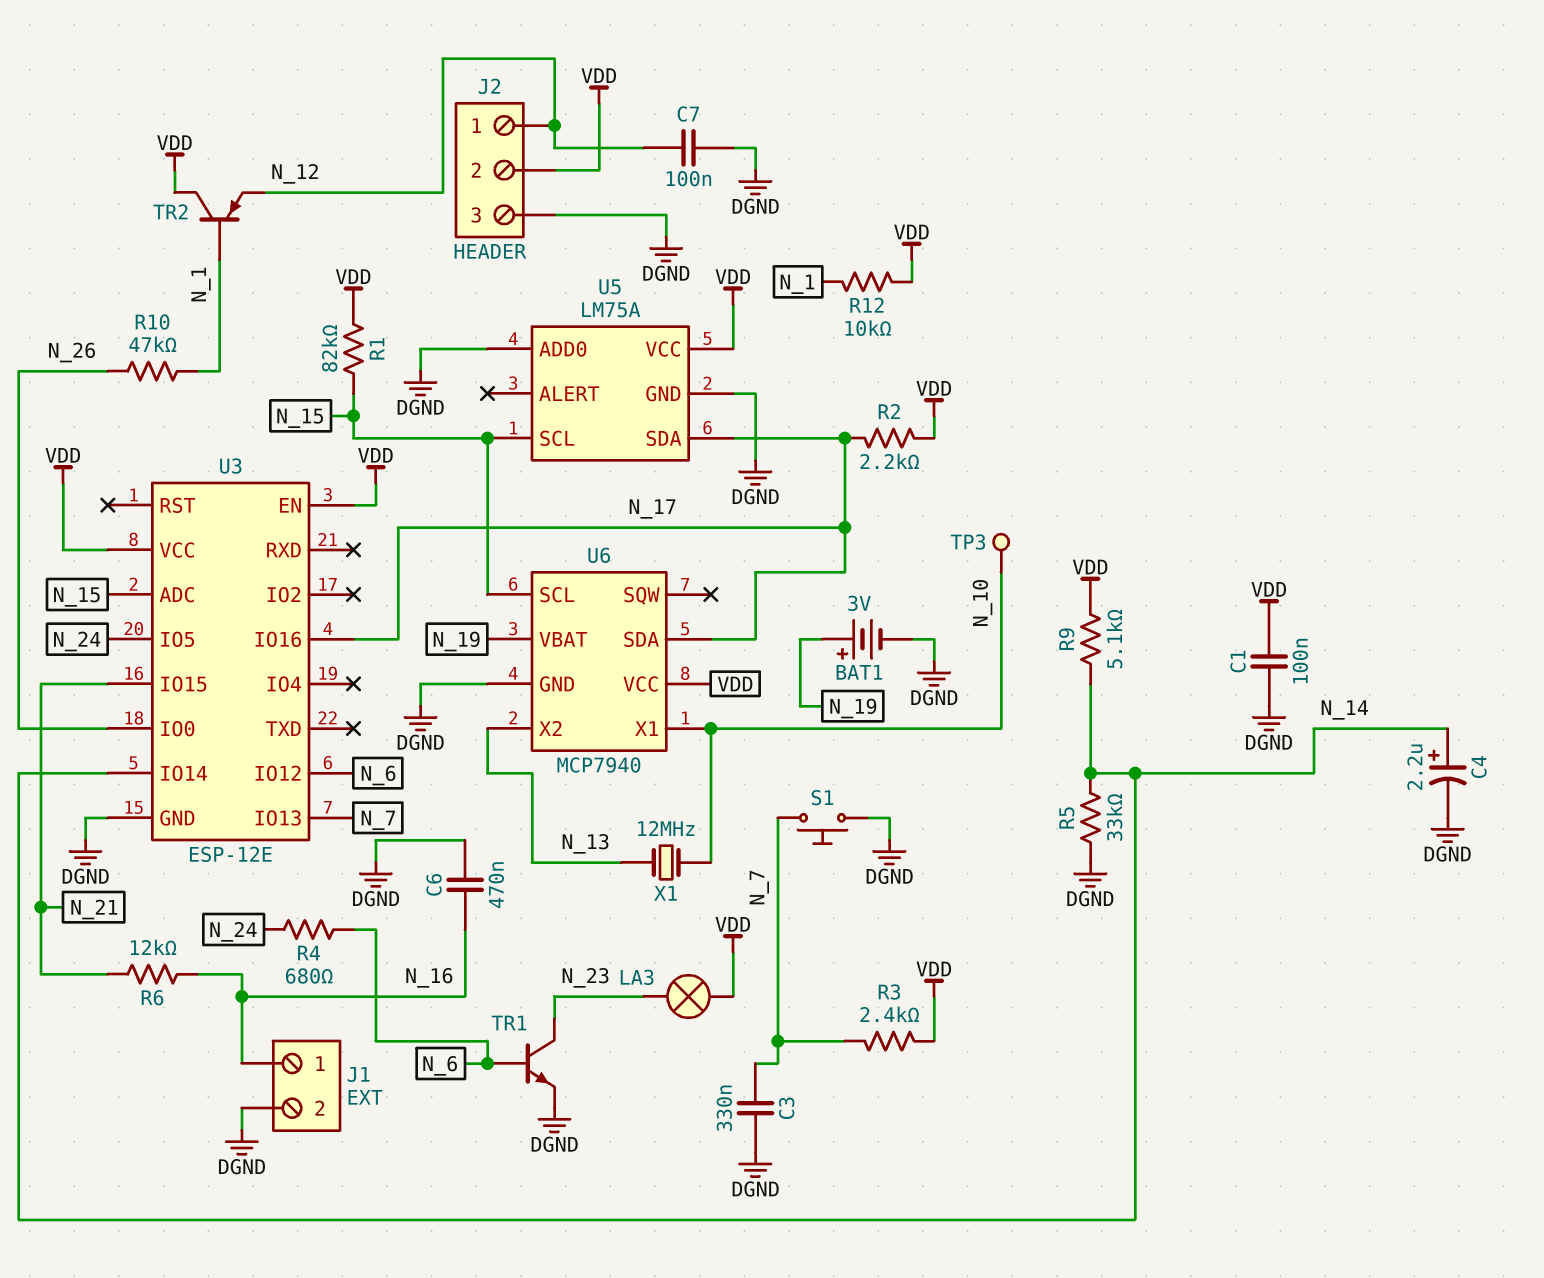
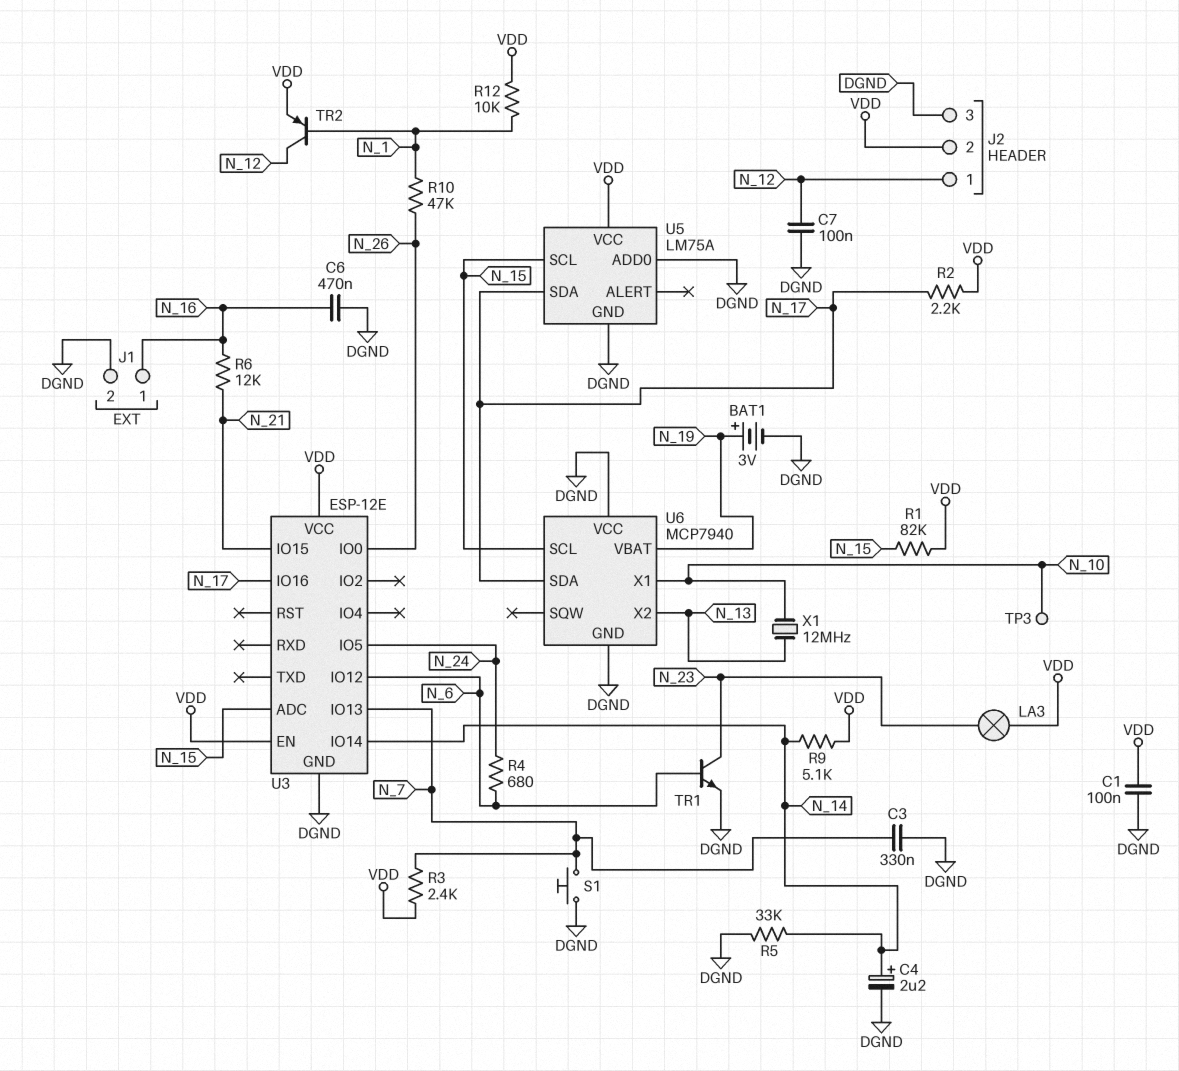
TR2: PNP (B N_1, C VDD, E N_12) -> PNP (B N_1, C N_12, E VDD)
U6 pin VCC: VDD -> DGND

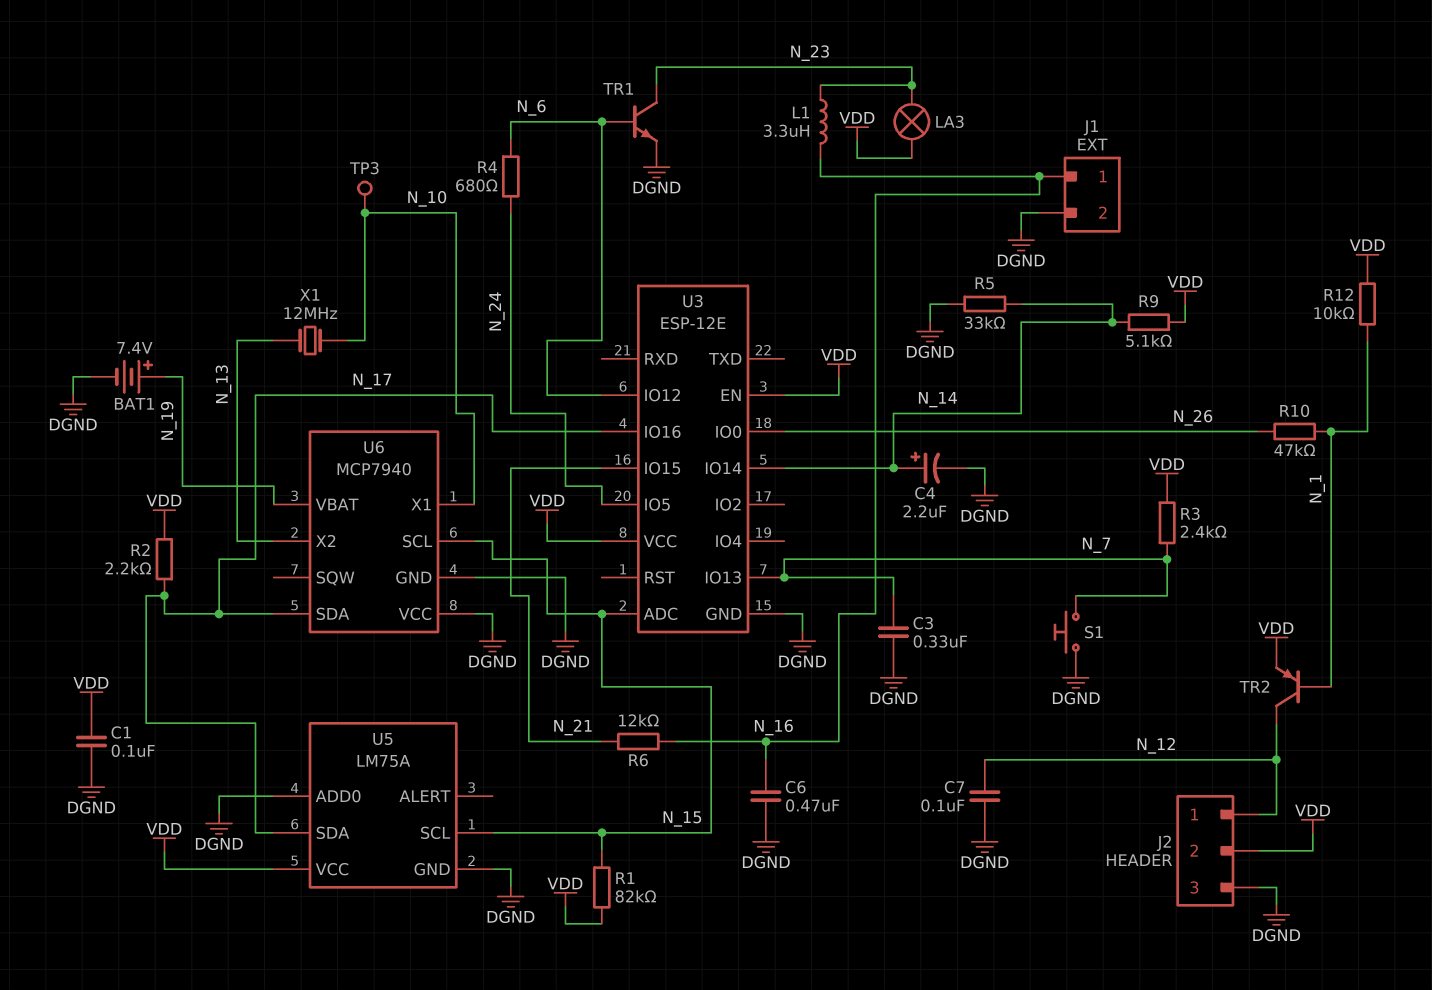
BAT1: 3V (plus N_19, minus DGND) -> 7.4V (plus N_19, minus DGND)
L1: none -> 3.3uH (N_16, N_23)

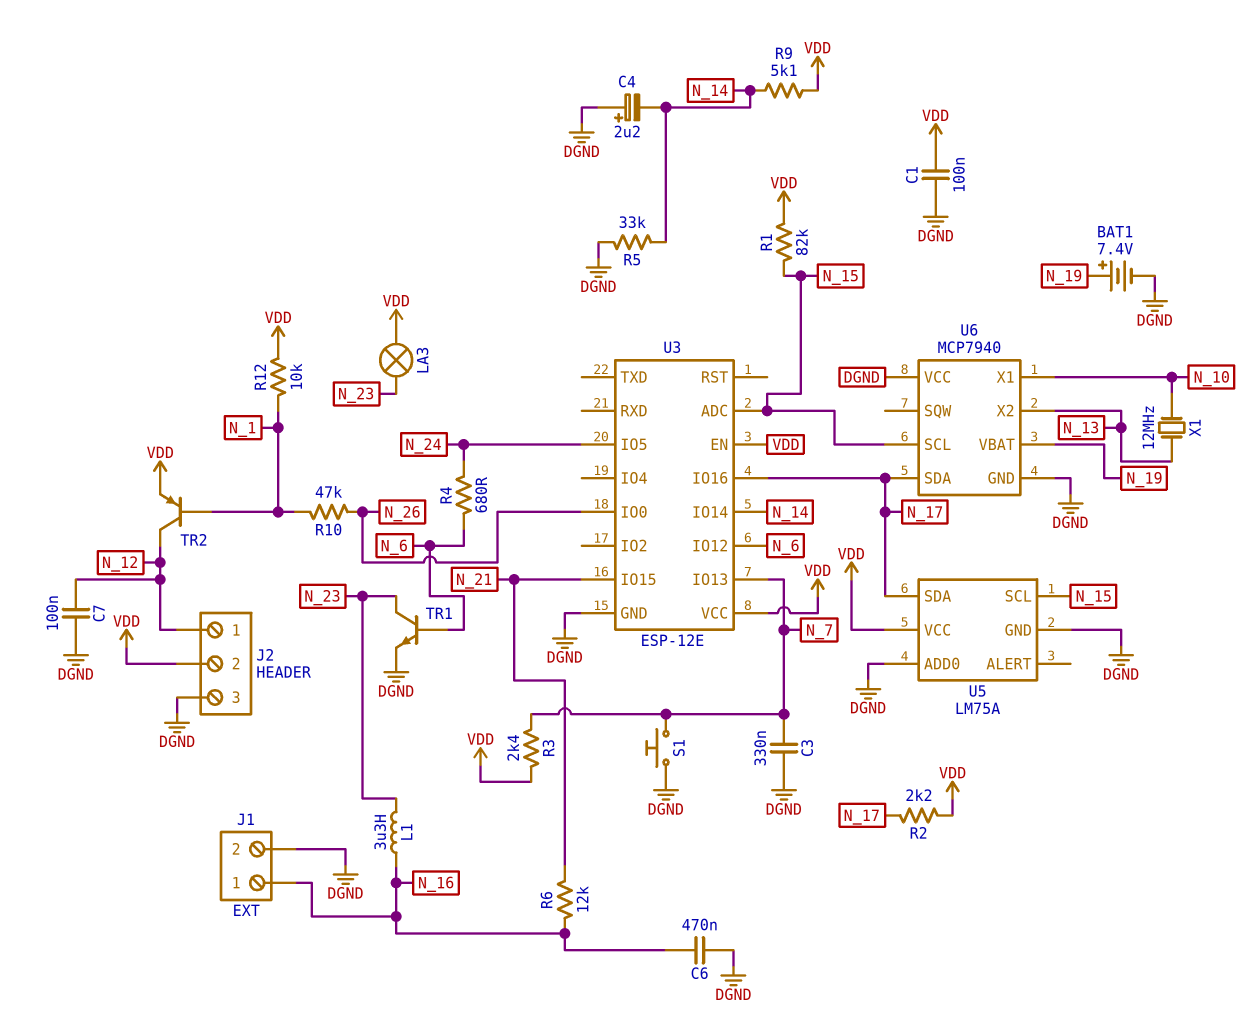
C4: 2.2uF (plus N_14, minus DGND) -> 2.2uF (plus DGND, minus N_14)
TP3: test point (N_10) -> none

